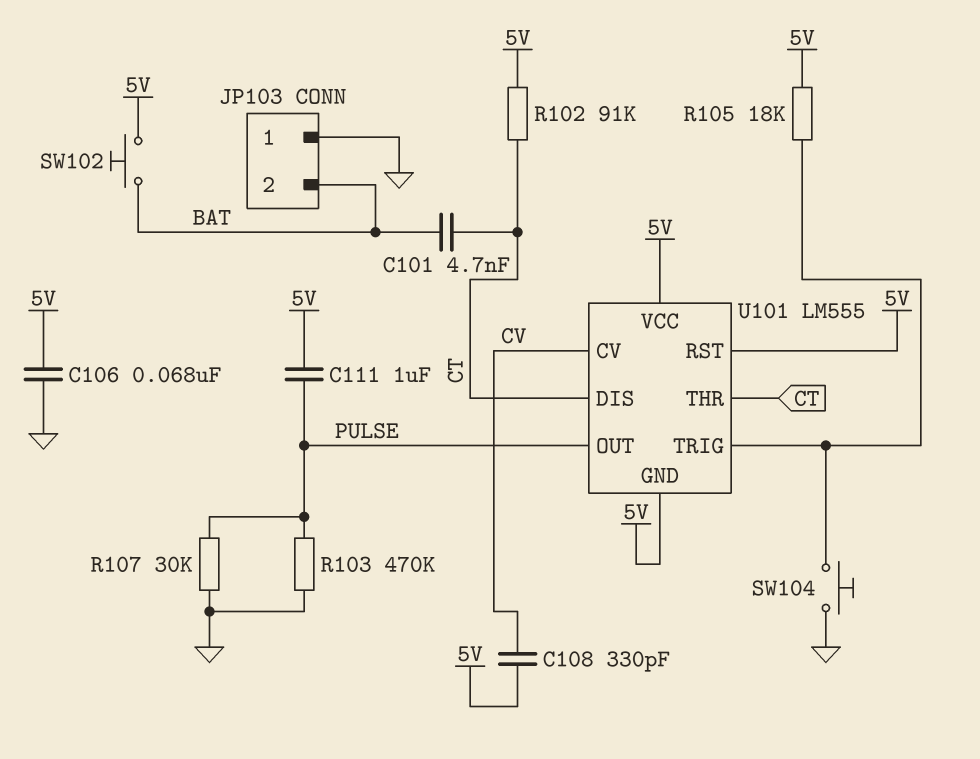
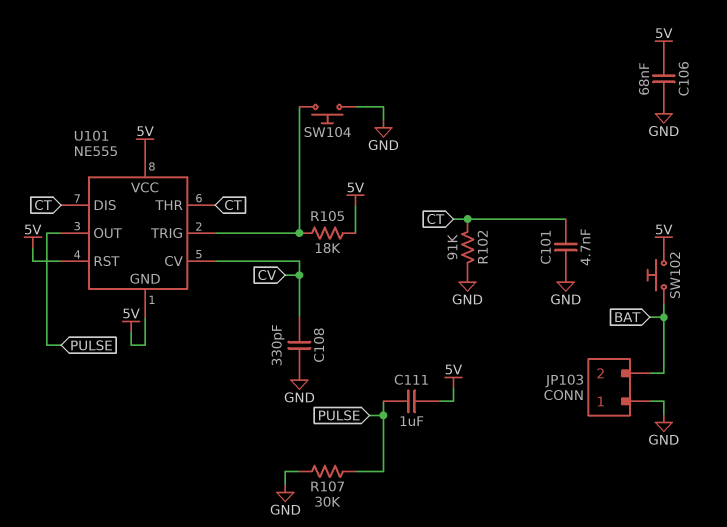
C101: 4.7nF (BAT, CT) -> 4.7nF (CT, GND)
C108: 330pF (5V, CV) -> 330pF (CV, GND)
R102: 91k (5V, CT) -> 91k (CT, GND)
R103: 470k (GND, PULSE) -> none
U101: LM555 -> NE555

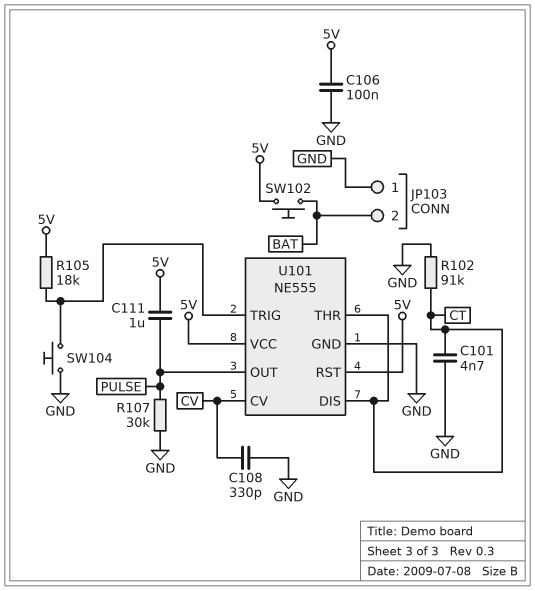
C106: 68nF (5V, GND) -> 100nF (5V, GND)
U101 pin GND: 5V -> GND

